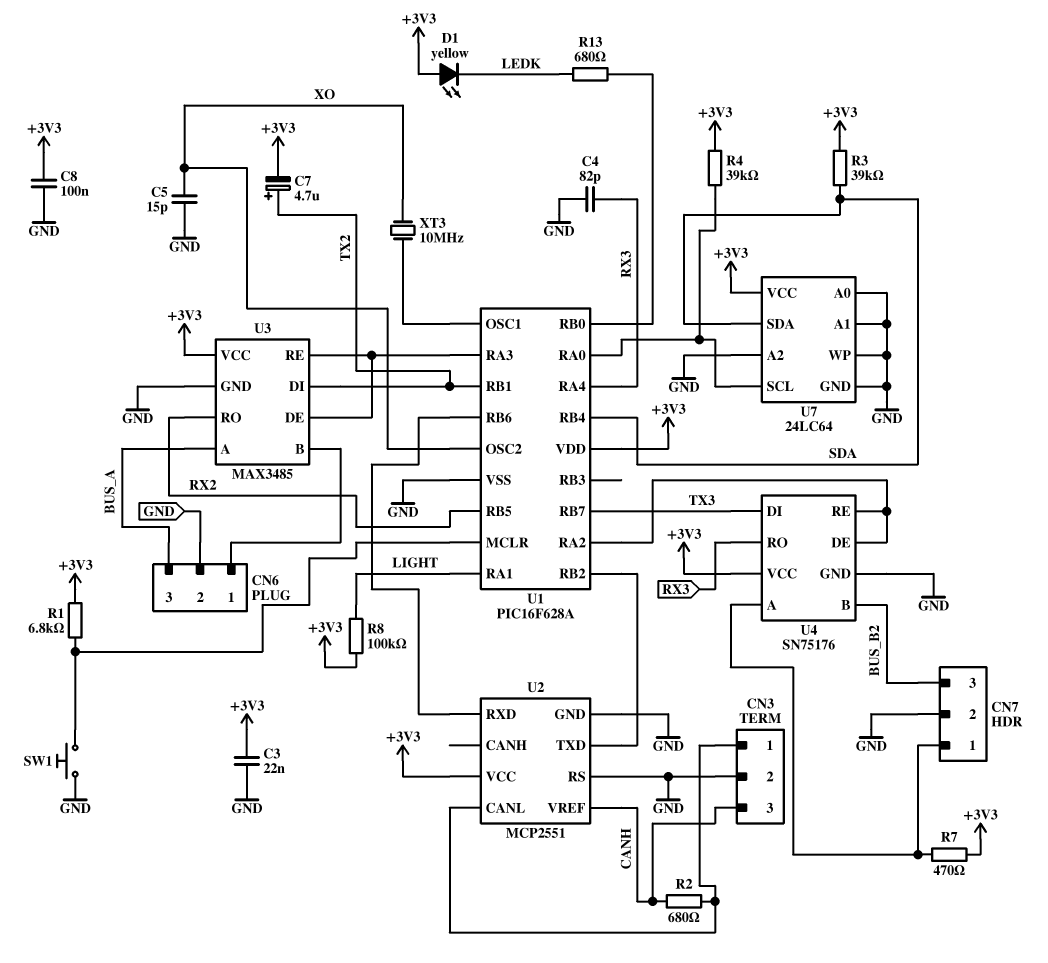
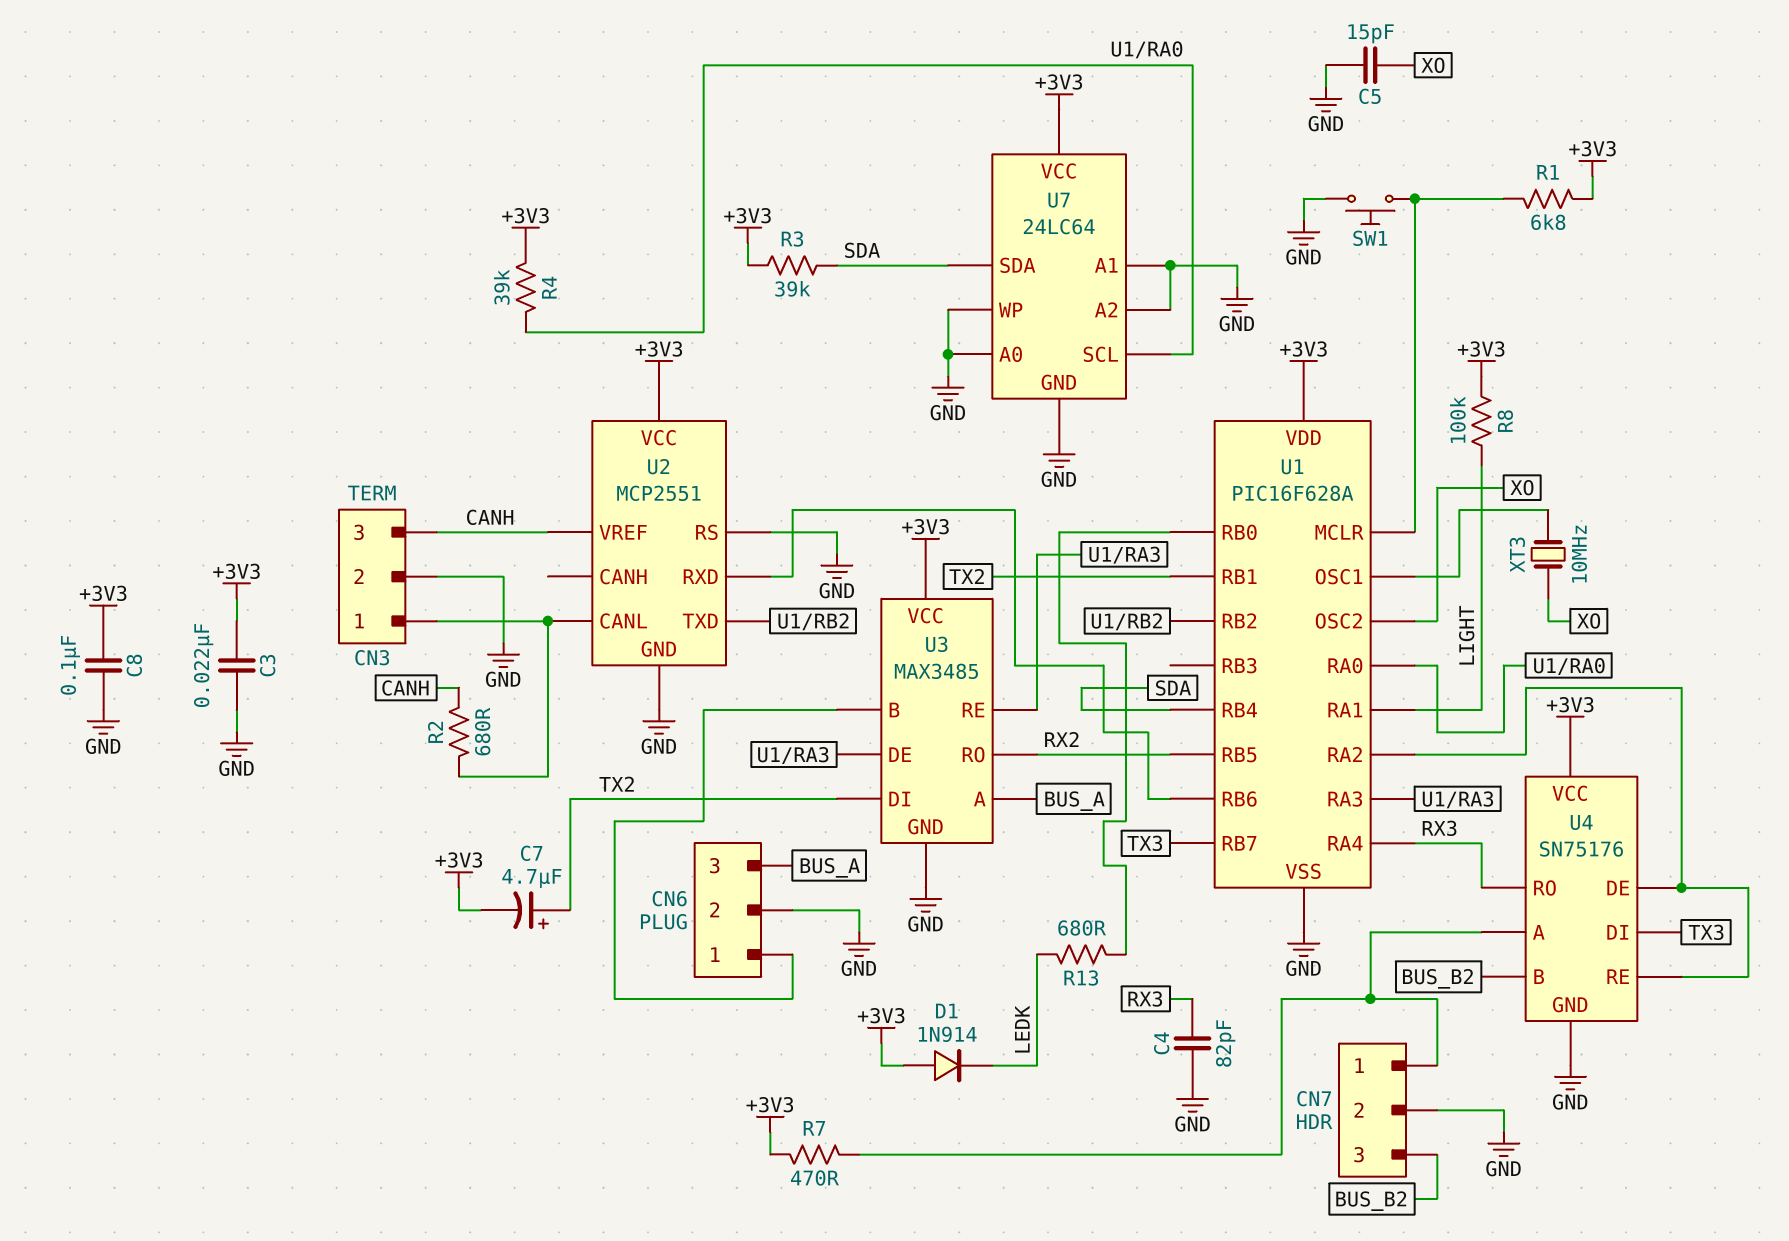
D1: LED yellow (A +3V3, K LEDK) -> diode 1N914 (A +3V3, K LEDK)

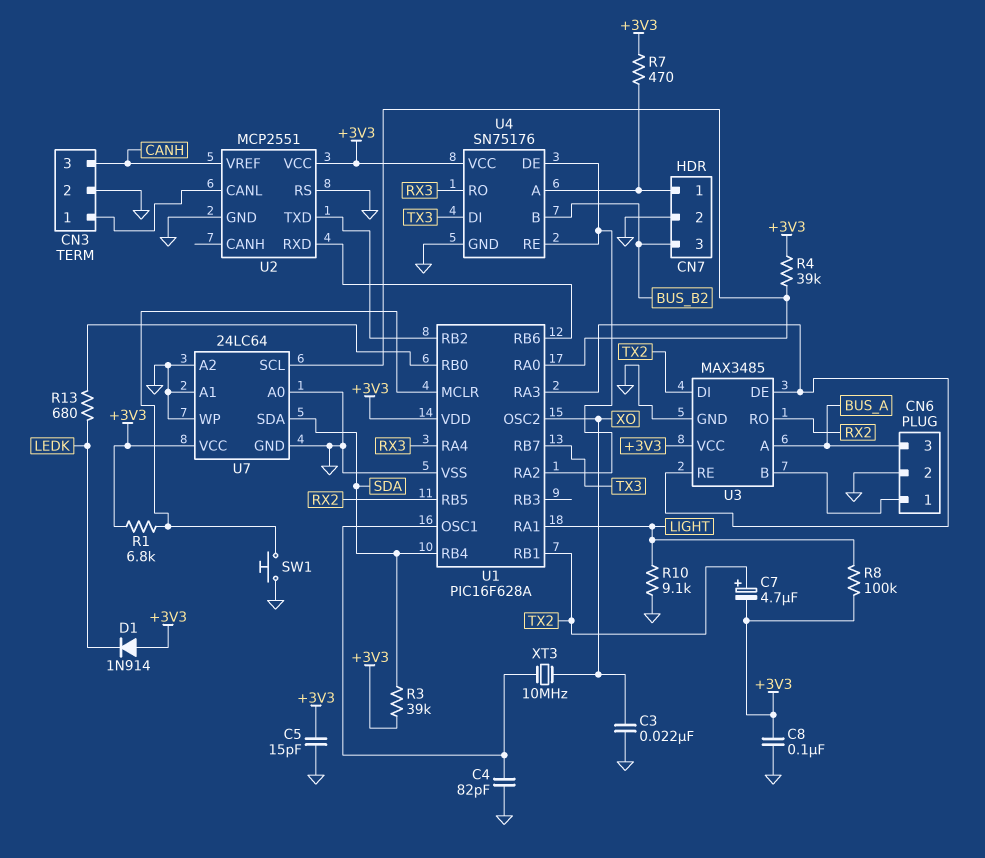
C3: 22nF (+3V3, GND) -> 22nF (GND, XO)
C4: 82pF (GND, RX3) -> 82pF (GND, U1/OSC1)
C5: 15pF (GND, XO) -> 15pF (+3V3, GND)
R2: 680 (CANH, CN3/1) -> none
R10: none -> 9.1k (GND, LIGHT)

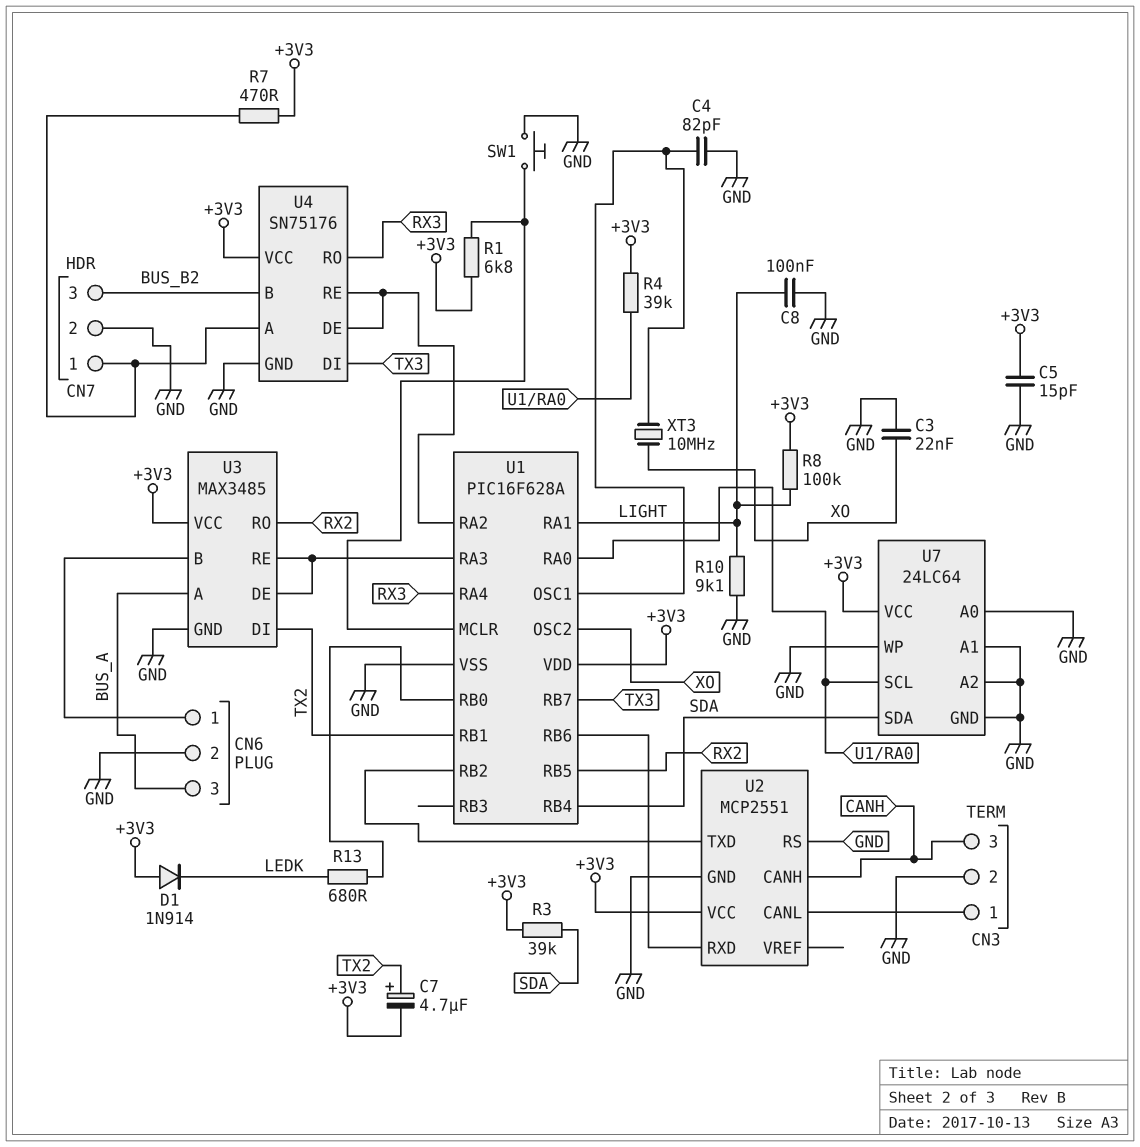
C8: 100nF (+3V3, GND) -> 100nF (GND, LIGHT)
U2 pin CANH: none -> CANH
U2 pin VREF: CANH -> none

